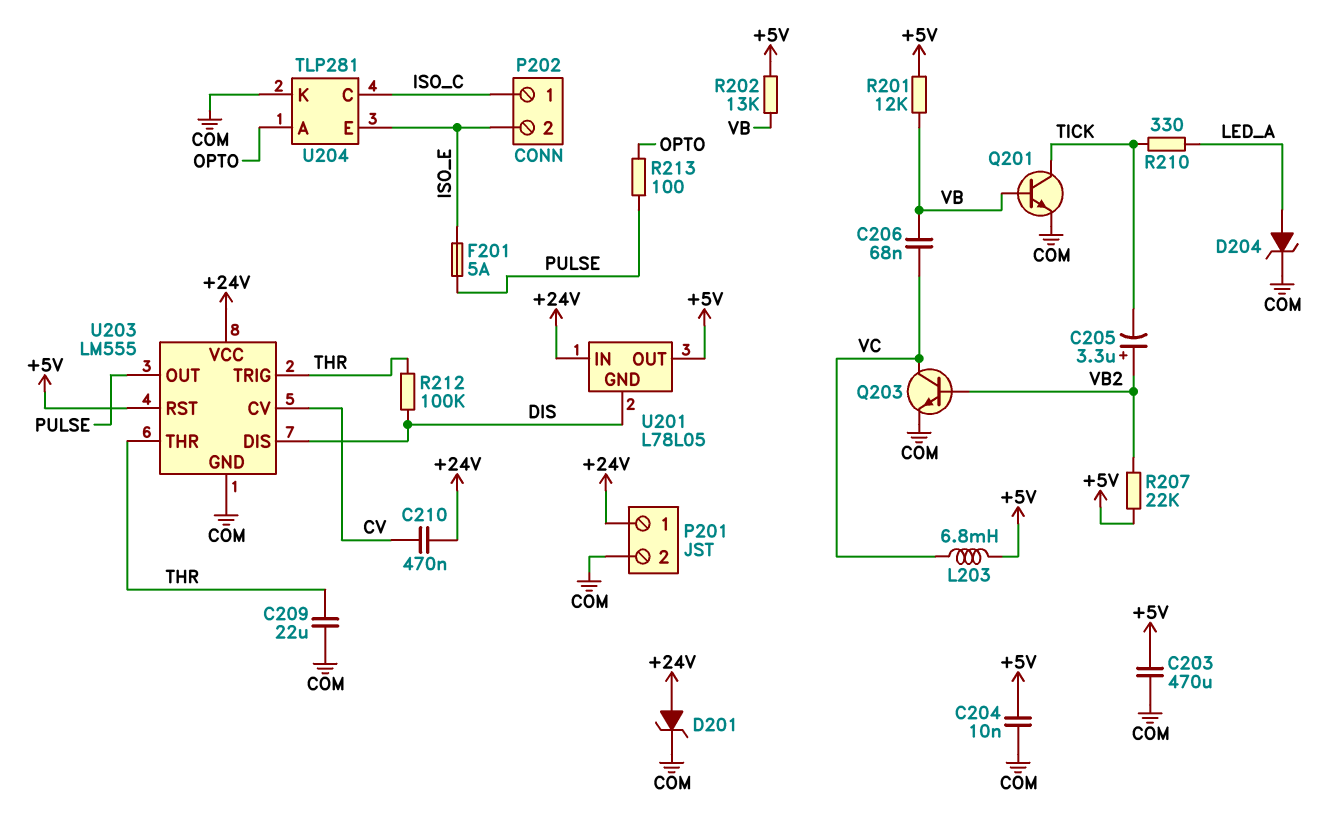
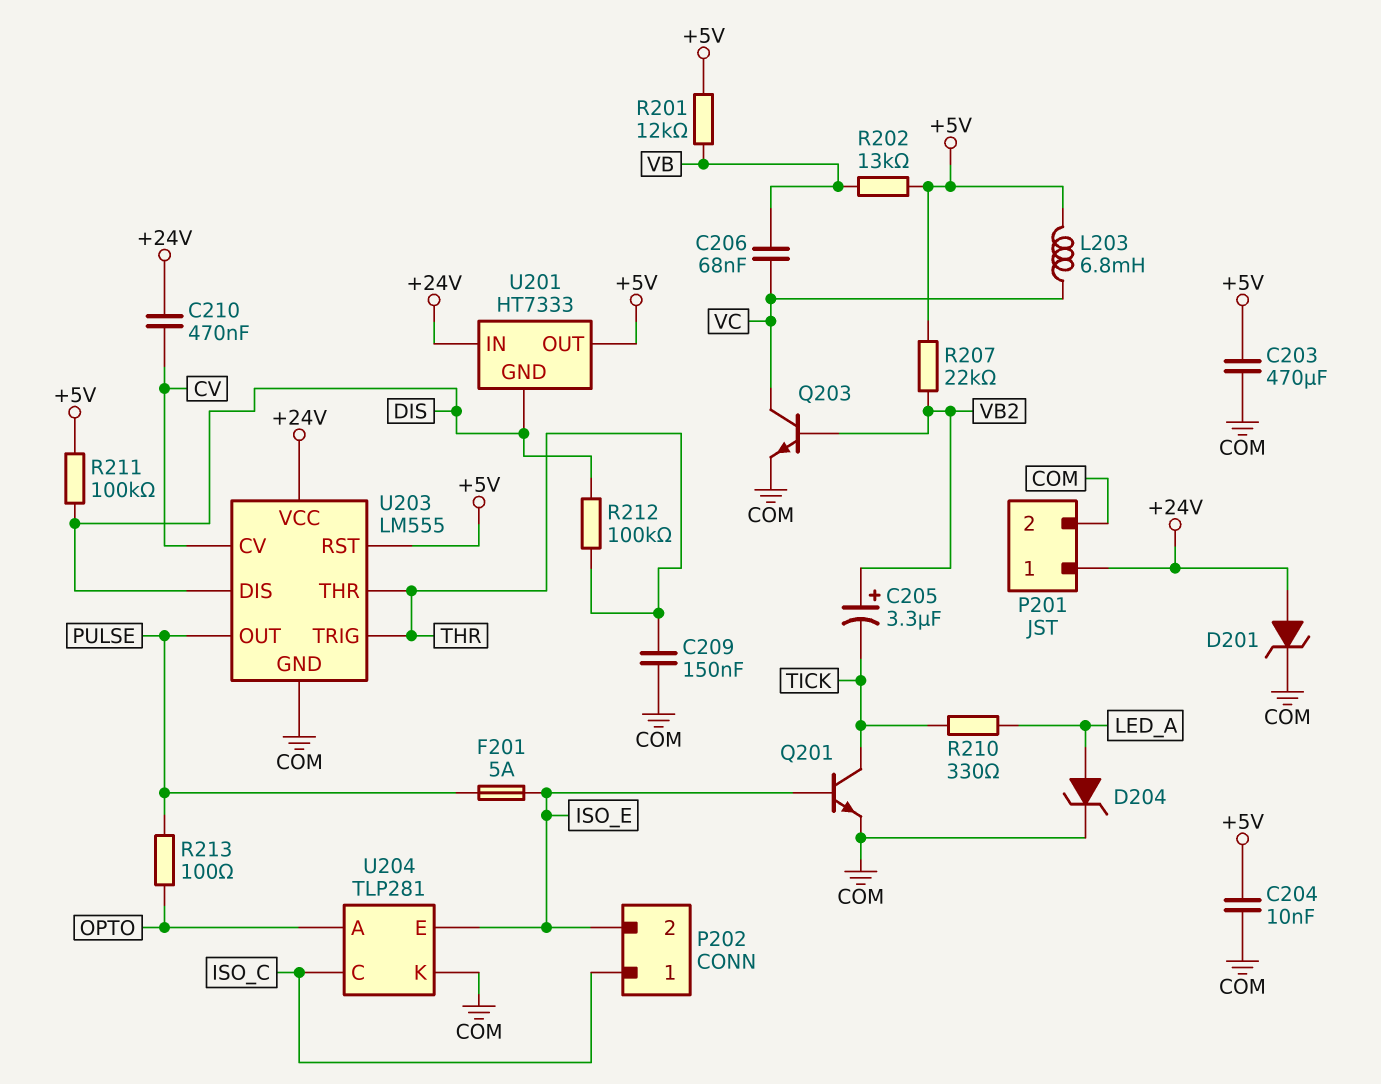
C209: 22uF (COM, THR) -> 150nF (COM, THR)
Q201: NPN (B VB, C TICK, E COM) -> NPN (B ISO_E, C TICK, E COM)
R211: none -> 100k (+5V, DIS)
U201: L78L05 -> HT7333

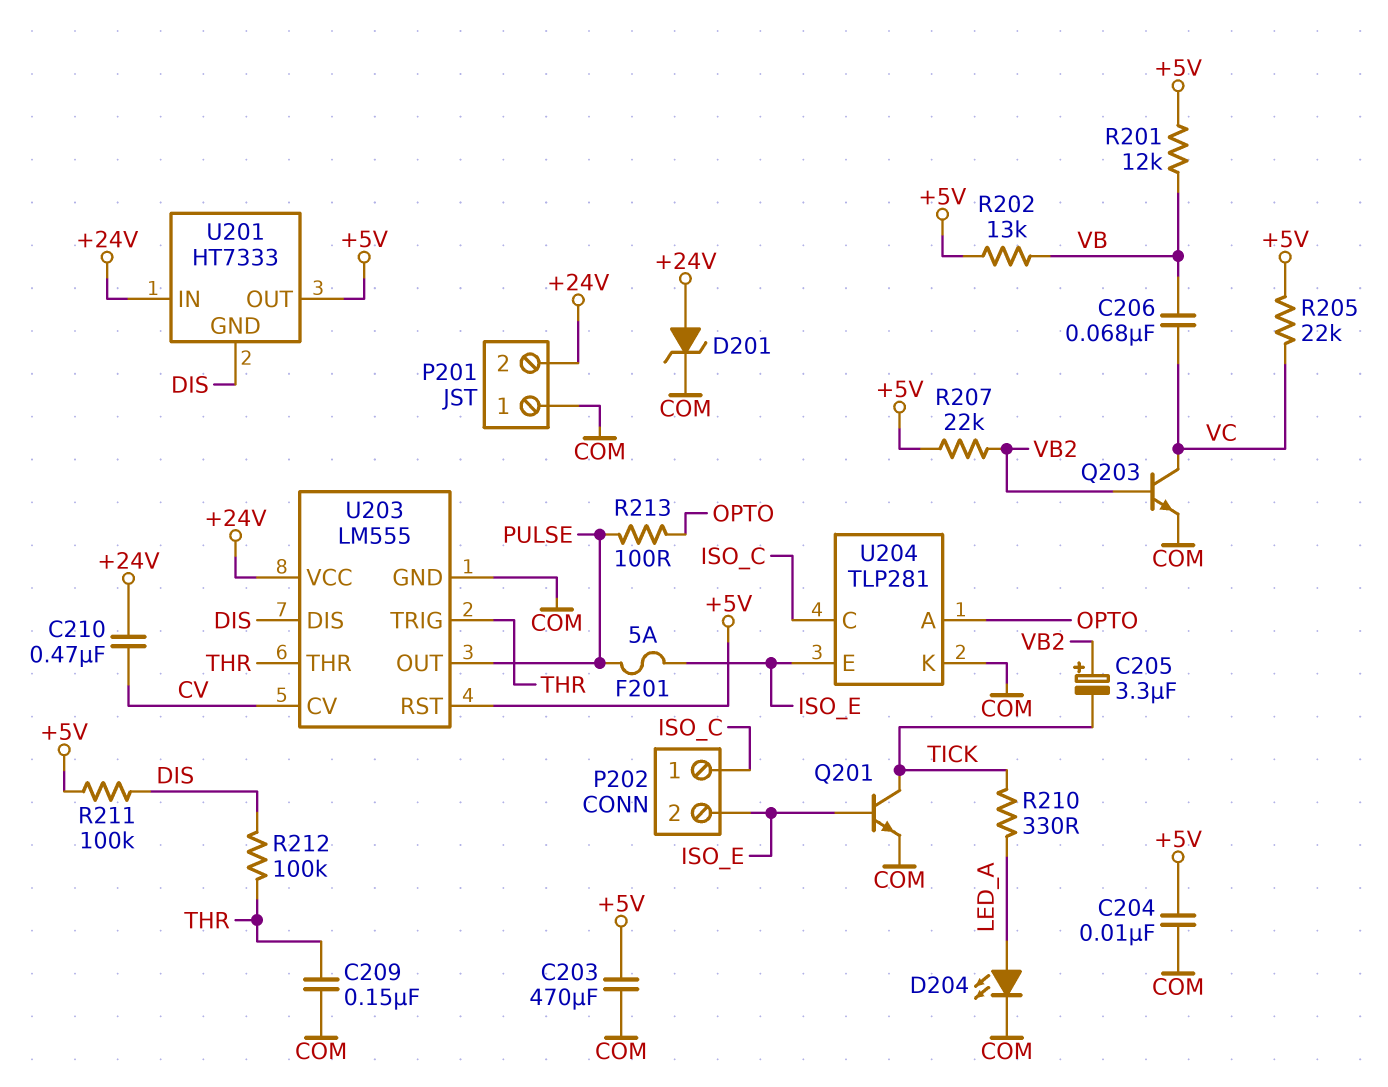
D204: zener (A LED_A, K COM) -> LED (A LED_A, K COM)
L203: 6.8mH (+5V, VC) -> none
P201 pin 1: +24V -> COM
P201 pin 2: COM -> +24V
R205: none -> 22k (+5V, VC)

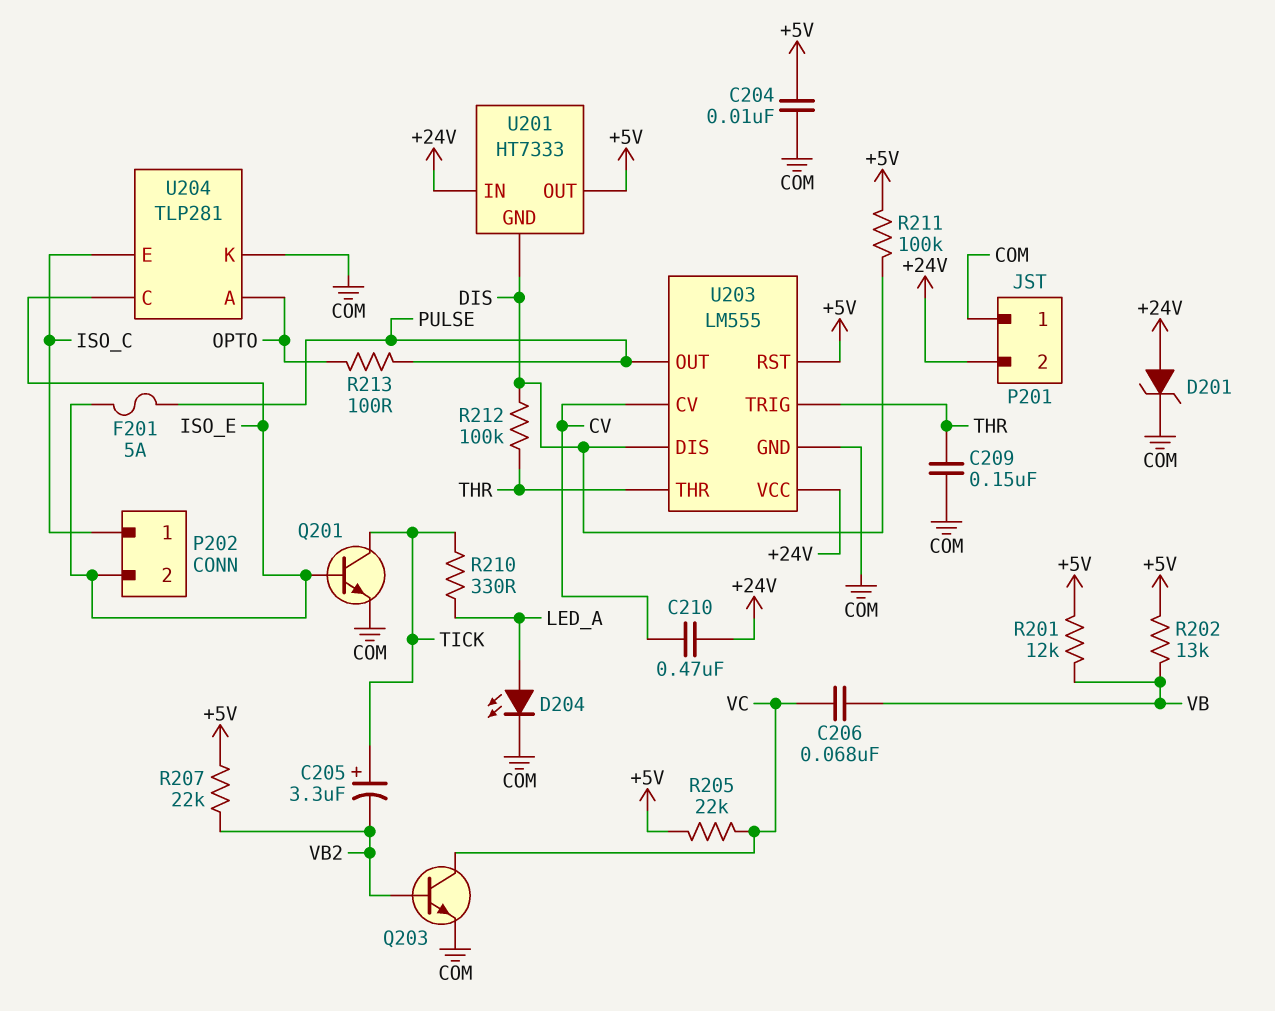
C203: 470uF (+5V, COM) -> none
C205: 3.3uF (plus VB2, minus TICK) -> 3.3uF (plus TICK, minus VB2)
U204 pin C: ISO_C -> ISO_E
U204 pin E: ISO_E -> ISO_C

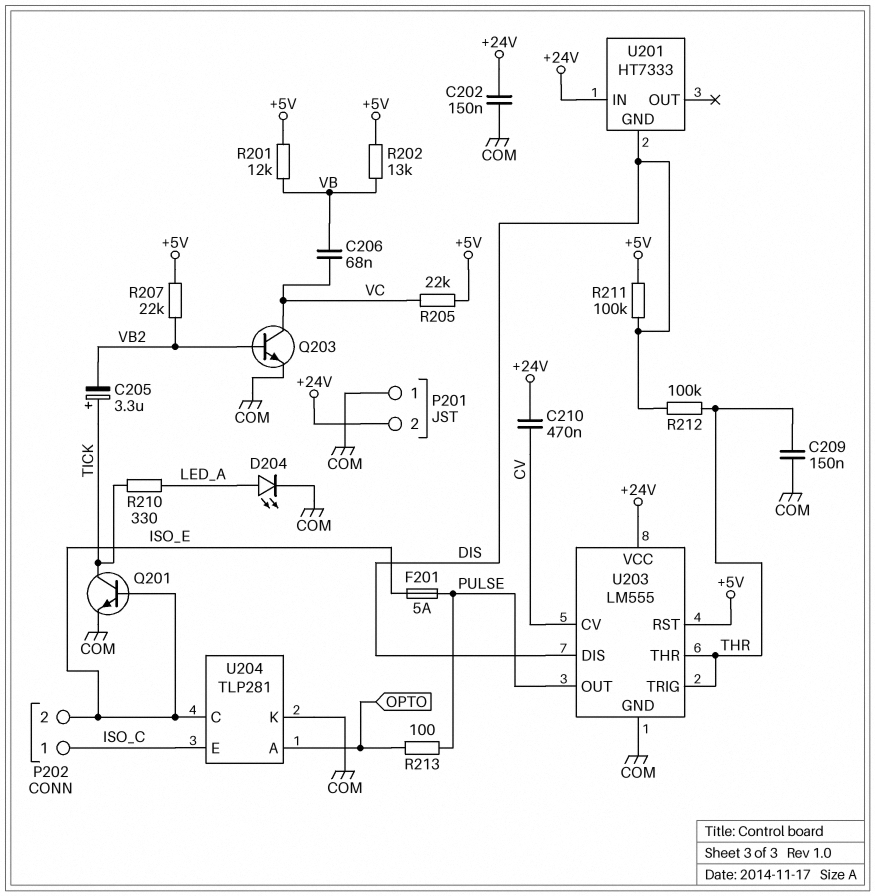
C202: none -> 150nF (+24V, COM)
C204: 10nF (+5V, COM) -> none
D201: zener (A +24V, K COM) -> none
U201 pin OUT: +5V -> none

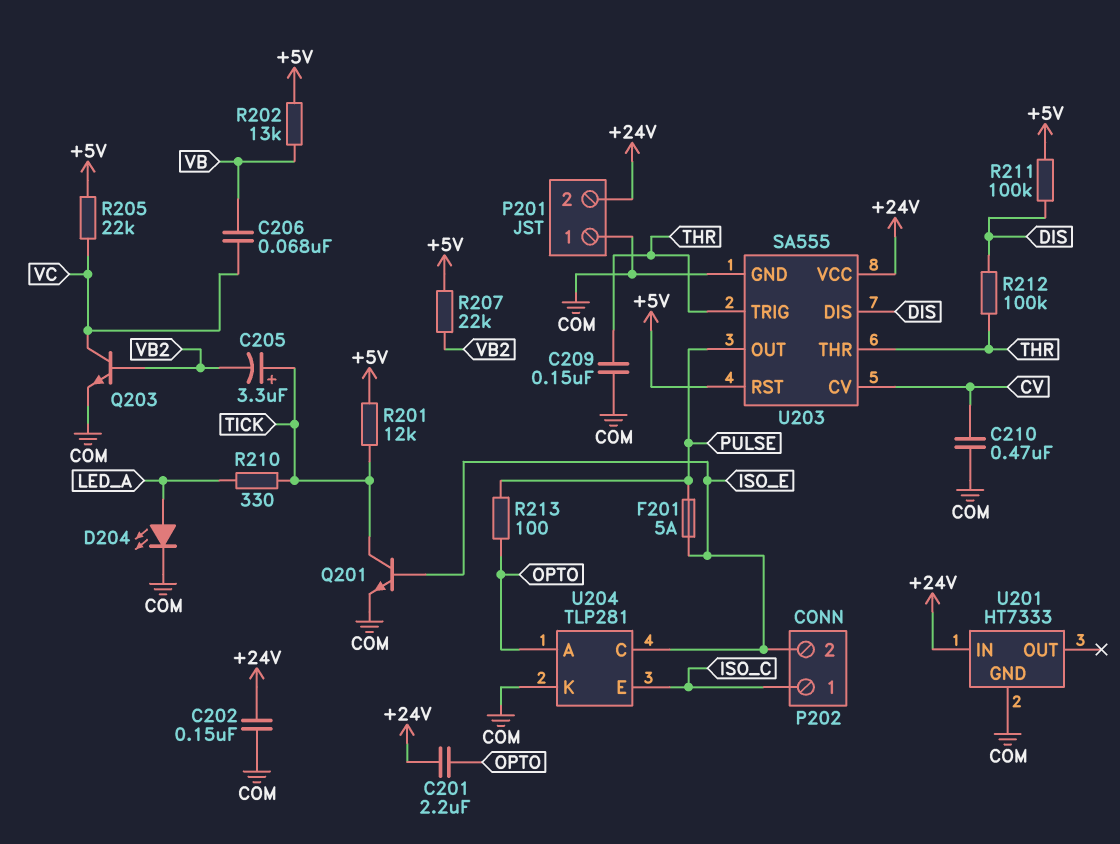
C201: none -> 2.2uF (+24V, OPTO)
C210: 470nF (+24V, CV) -> 470nF (COM, CV)
R201: 12k (+5V, VB) -> 12k (+5V, TICK)
U201 pin GND: DIS -> COM
U203: LM555 -> SA555

